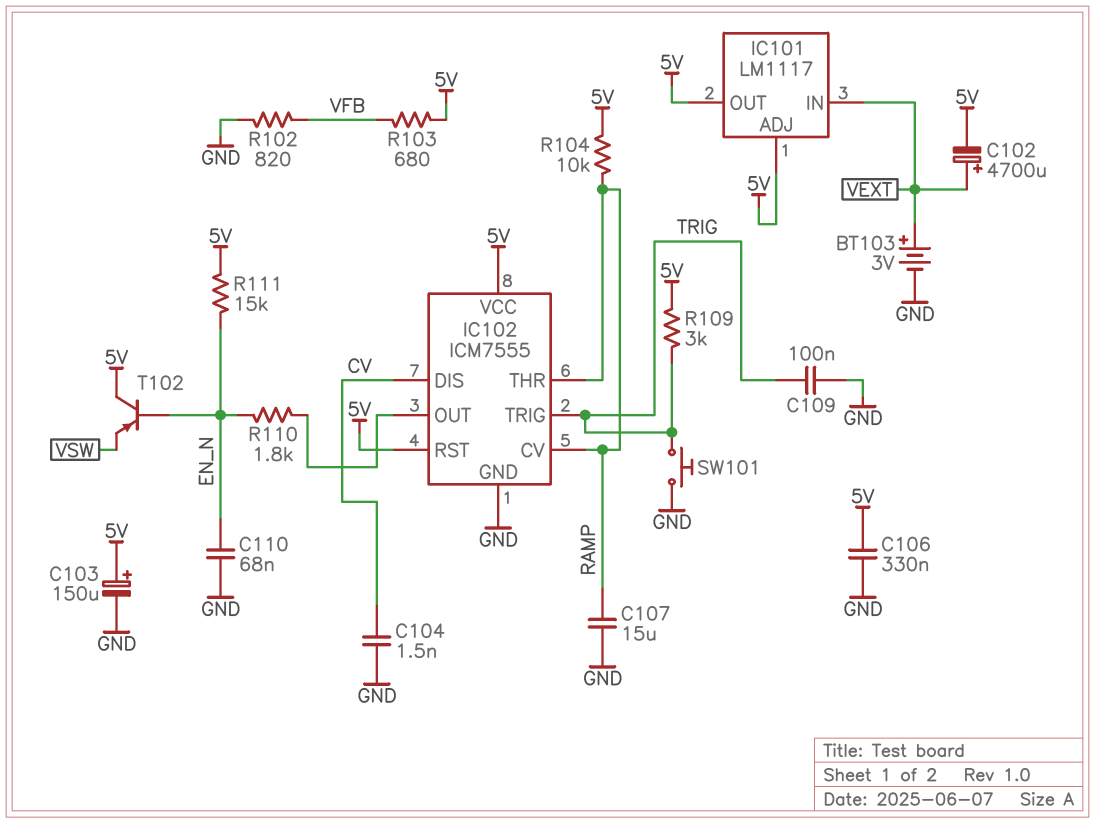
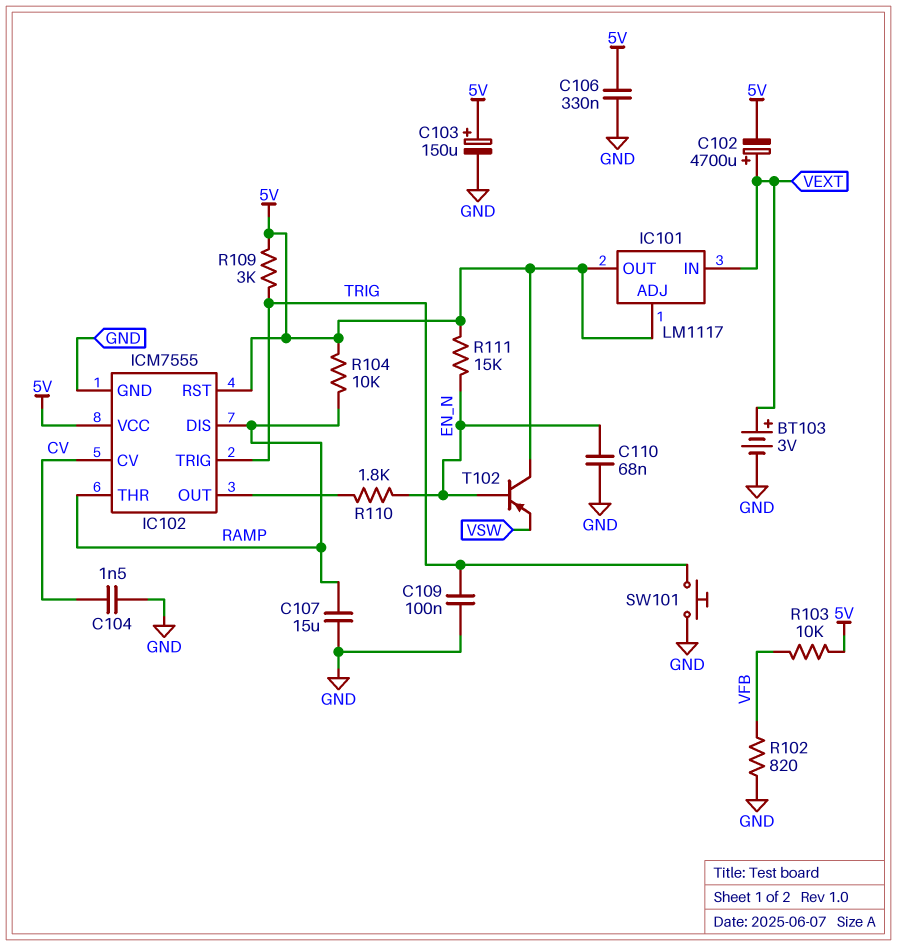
IC102 pin CV: RAMP -> CV
IC102 pin DIS: CV -> RAMP
R103: 680 (5V, VFB) -> 10k (5V, VFB)

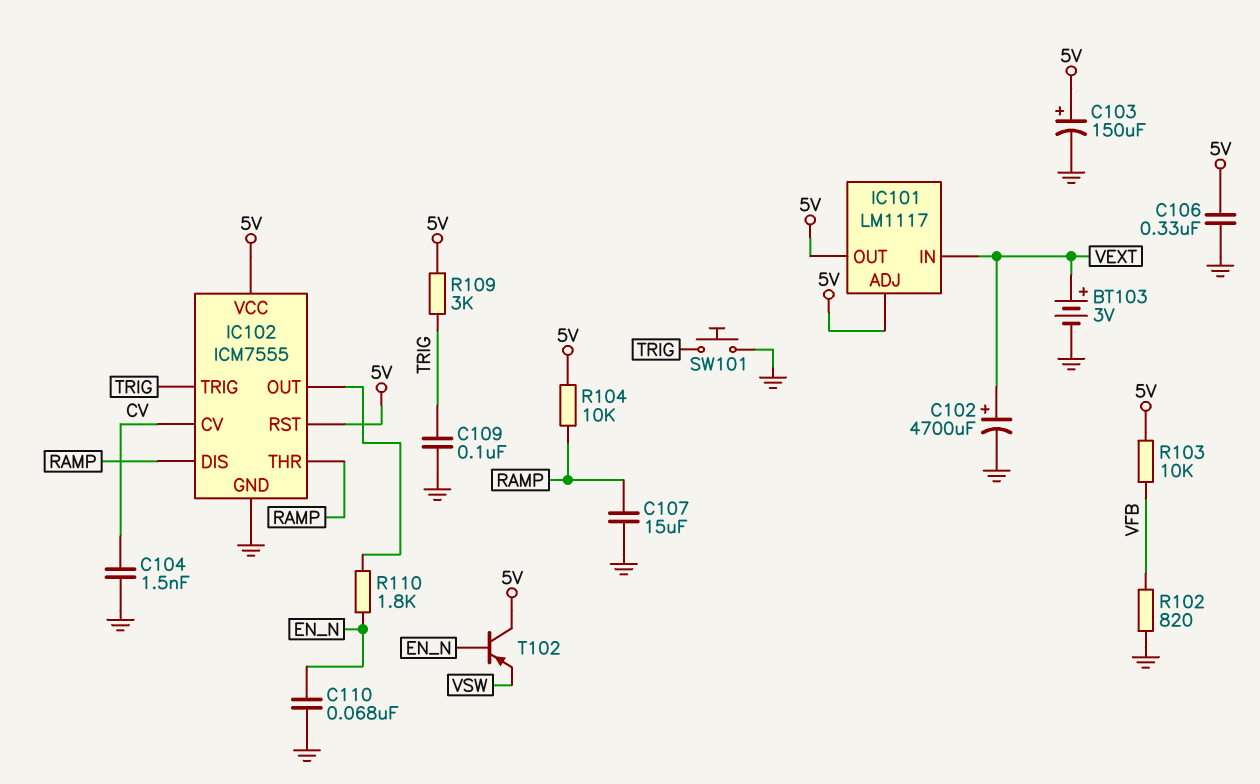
C102: 4700uF (plus VEXT, minus 5V) -> 4700uF (plus VEXT, minus GND)
R111: 15k (5V, EN_N) -> none

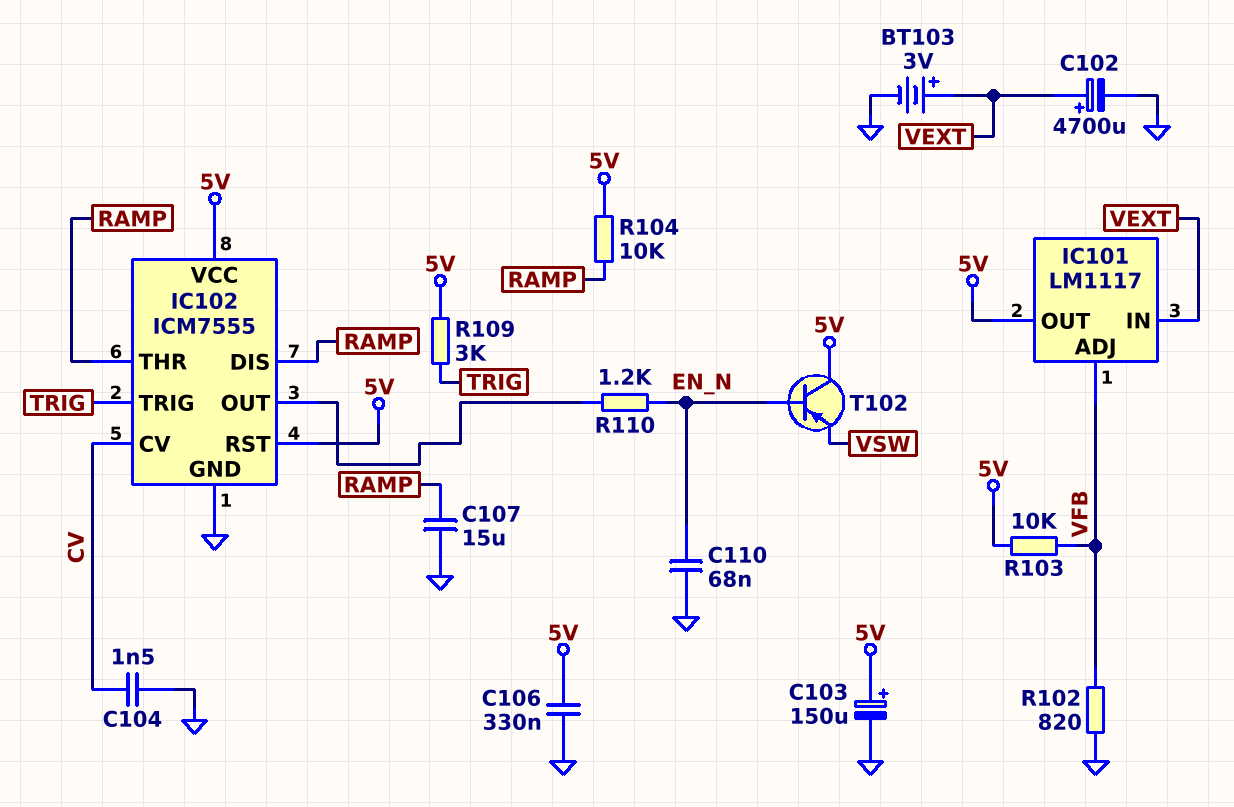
C109: 100nF (GND, TRIG) -> none
IC101 pin ADJ: 5V -> VFB
R110: 1.8k (EN_N, IC102/OUT) -> 1.2k (EN_N, IC102/OUT)
SW101: button (GND, TRIG) -> none

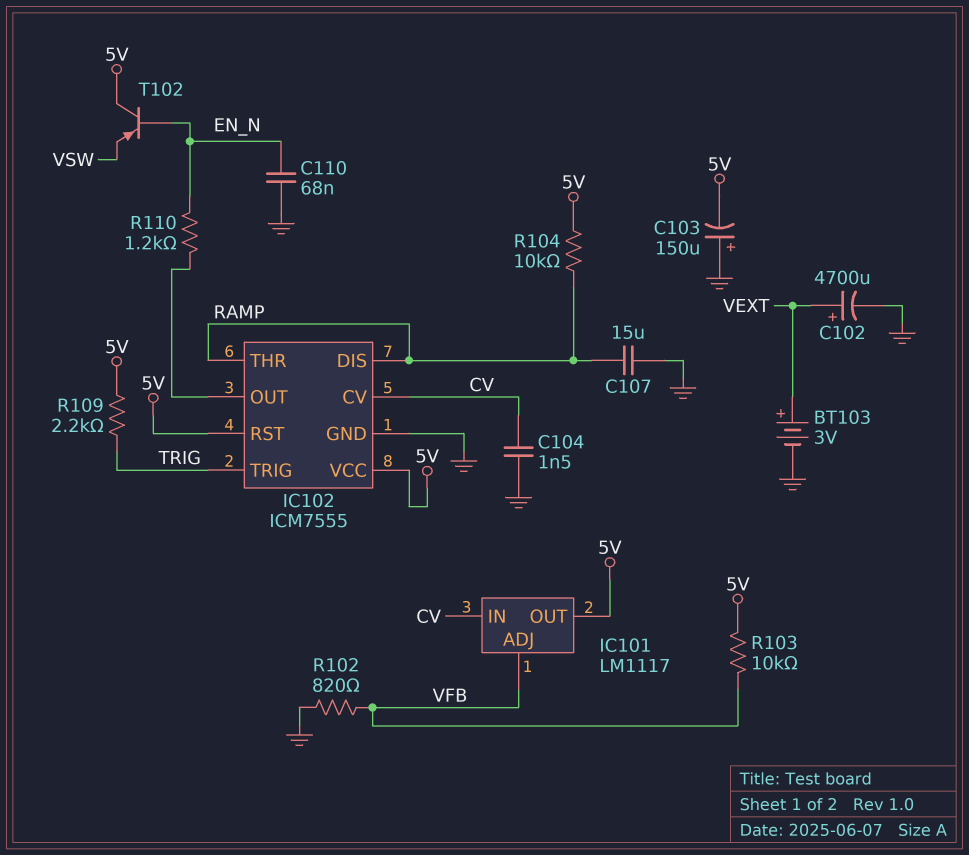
C103: 150uF (plus 5V, minus GND) -> 150uF (plus GND, minus 5V)
C106: 330nF (5V, GND) -> none
IC101 pin IN: VEXT -> CV
R109: 3k (5V, TRIG) -> 2.2k (5V, TRIG)

